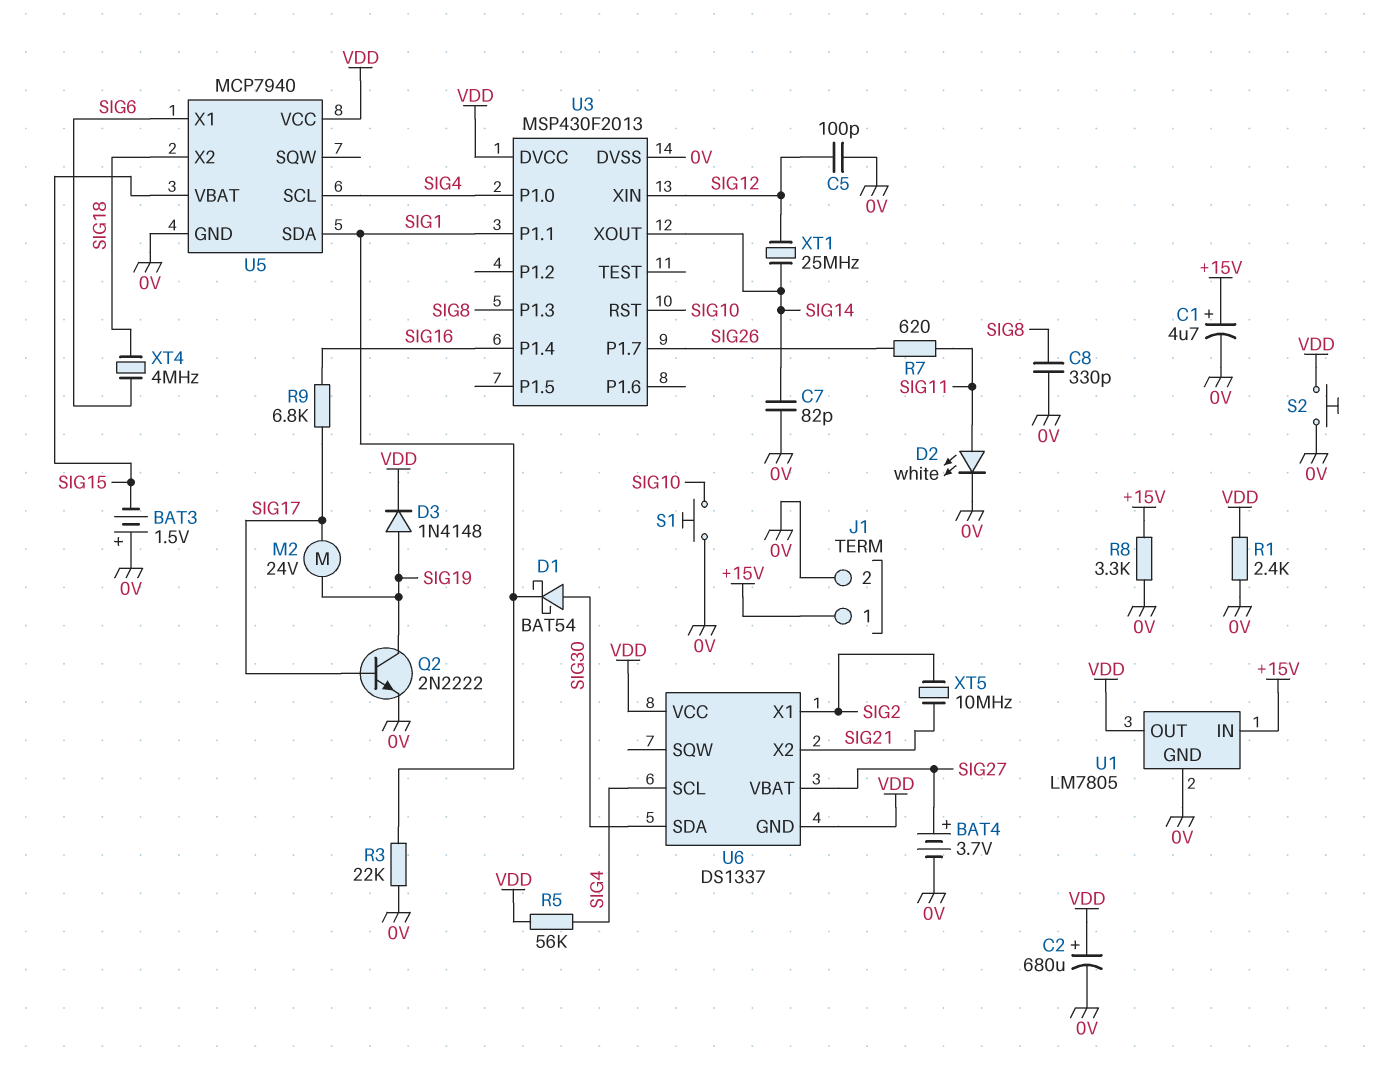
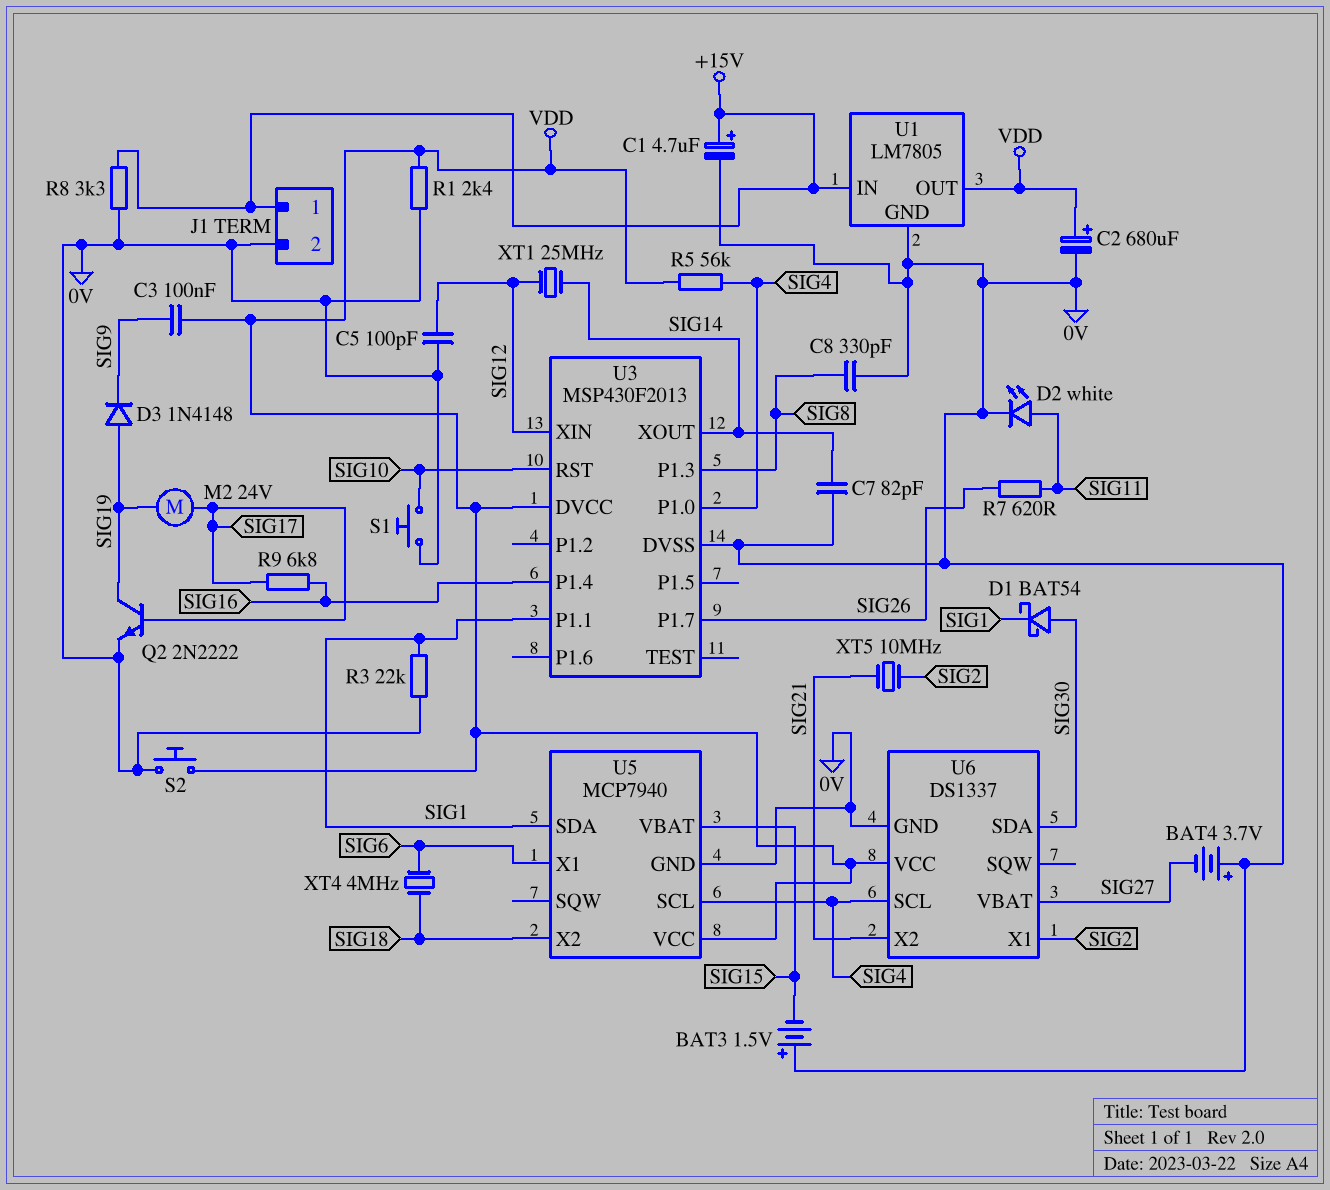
BAT4: 3.7V (plus SIG27, minus 0V) -> 3.7V (plus 0V, minus SIG27)
C3: none -> 100nF (SIG9, VDD)
D3: diode 1N4148 (A SIG19, K VDD) -> diode 1N4148 (A SIG19, K SIG9)
U6 pin GND: VDD -> 0V

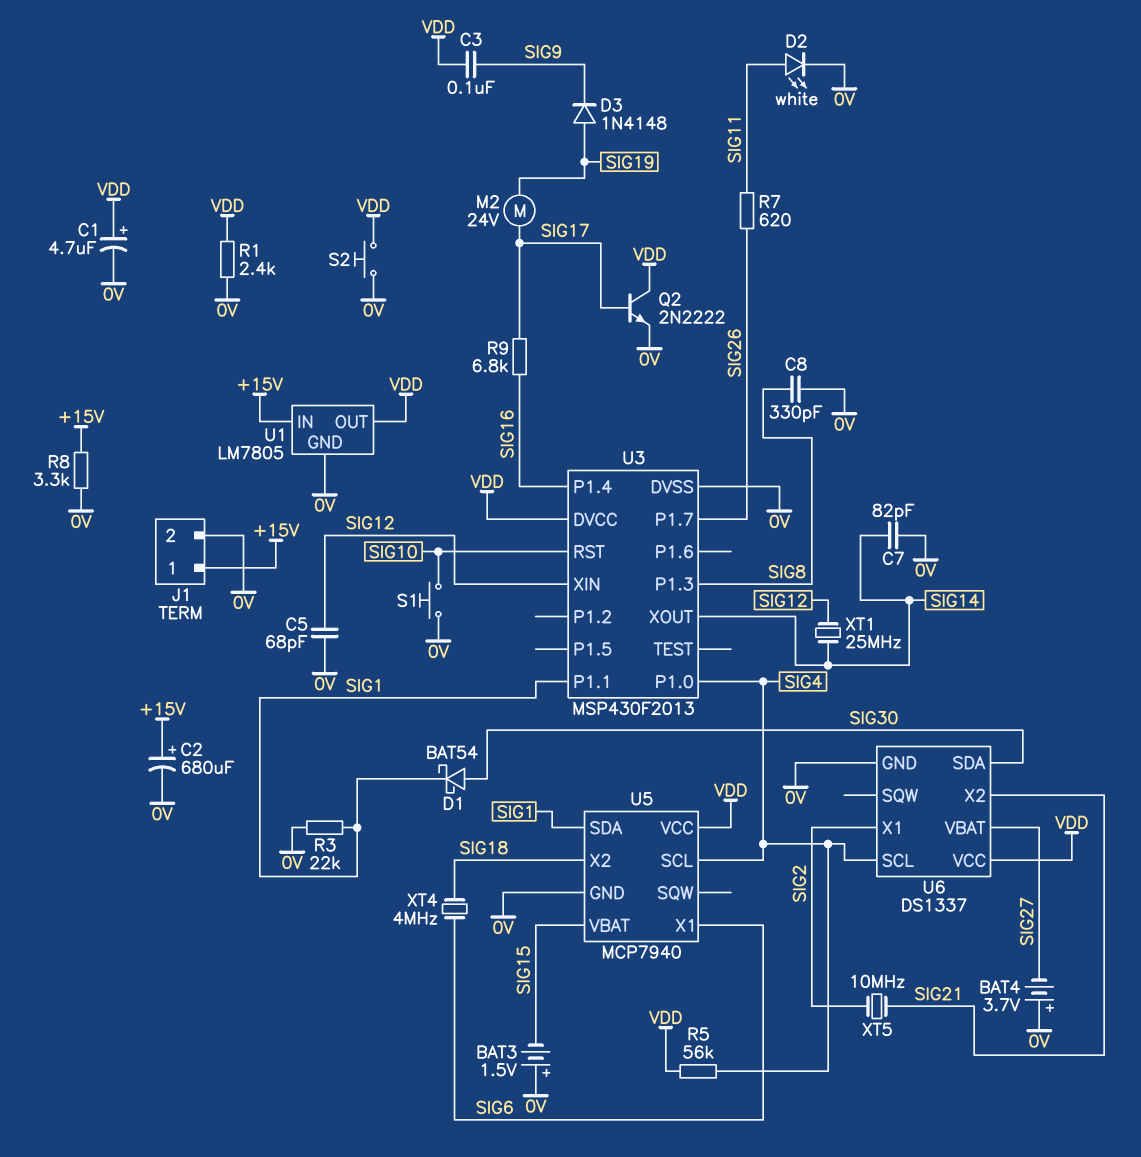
C1: 4.7uF (plus +15V, minus 0V) -> 4.7uF (plus VDD, minus 0V)
C2: 680uF (plus VDD, minus 0V) -> 680uF (plus +15V, minus 0V)
C5: 100pF (0V, SIG12) -> 68pF (0V, SIG12)
Q2: NPN 2N2222 (B SIG17, C SIG19, E 0V) -> NPN 2N2222 (B SIG17, C VDD, E 0V)

